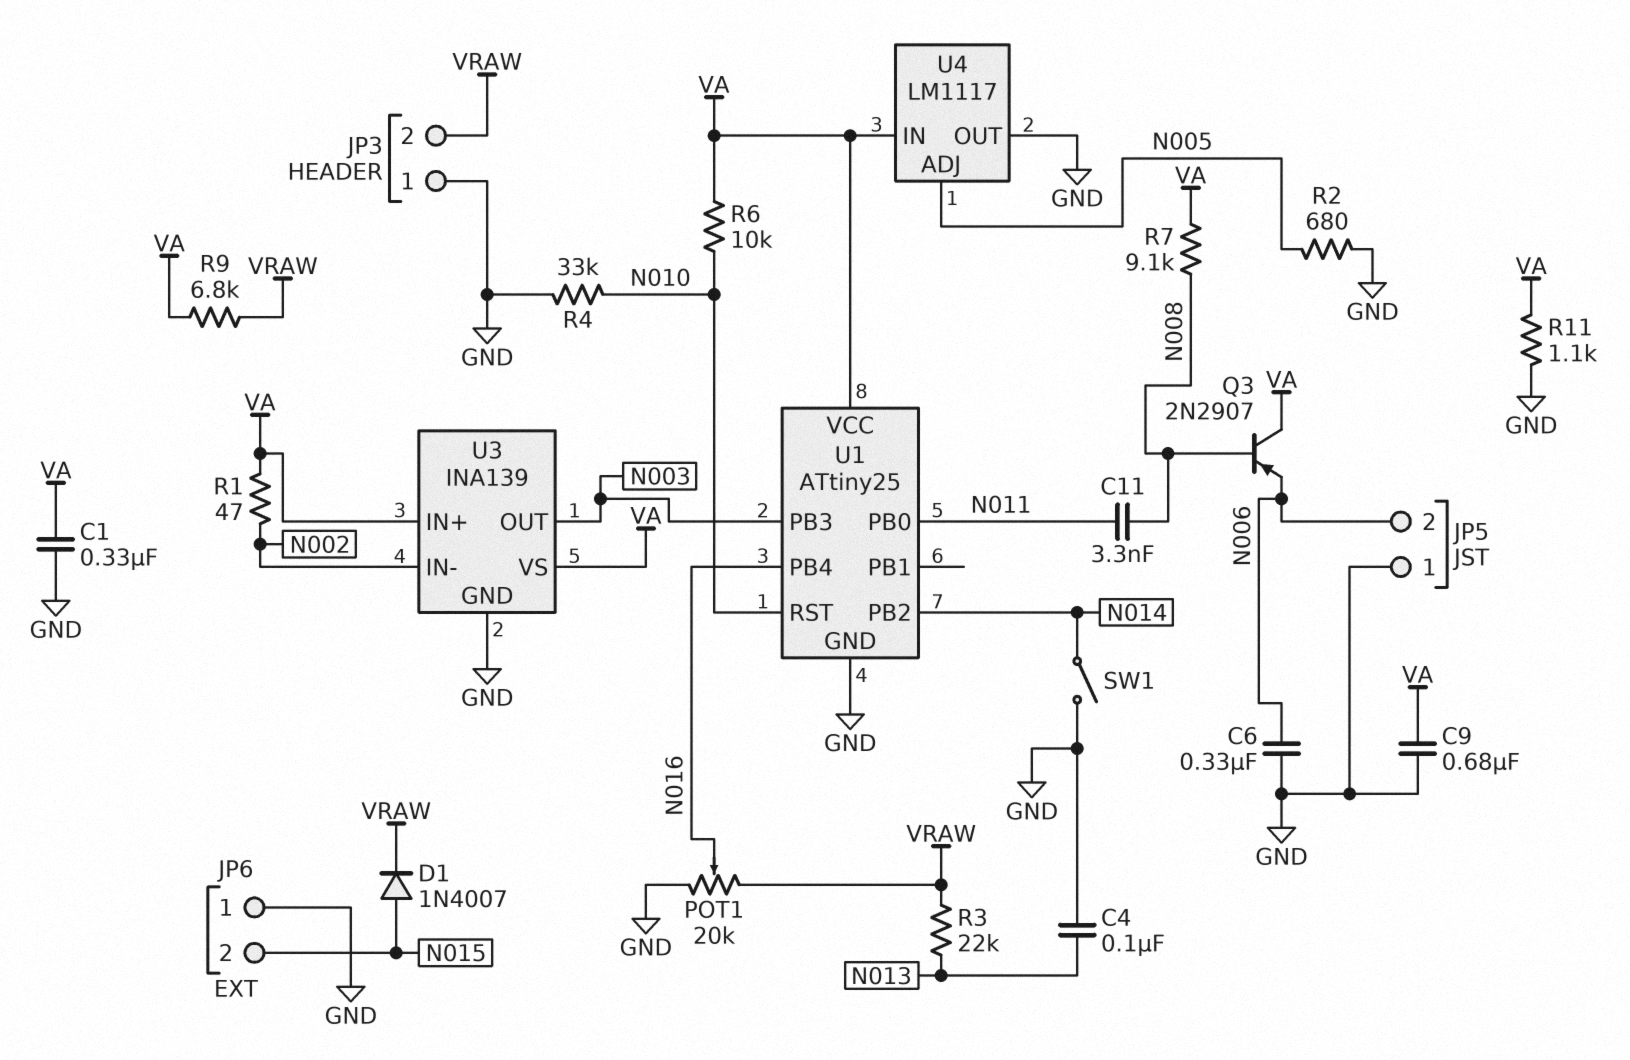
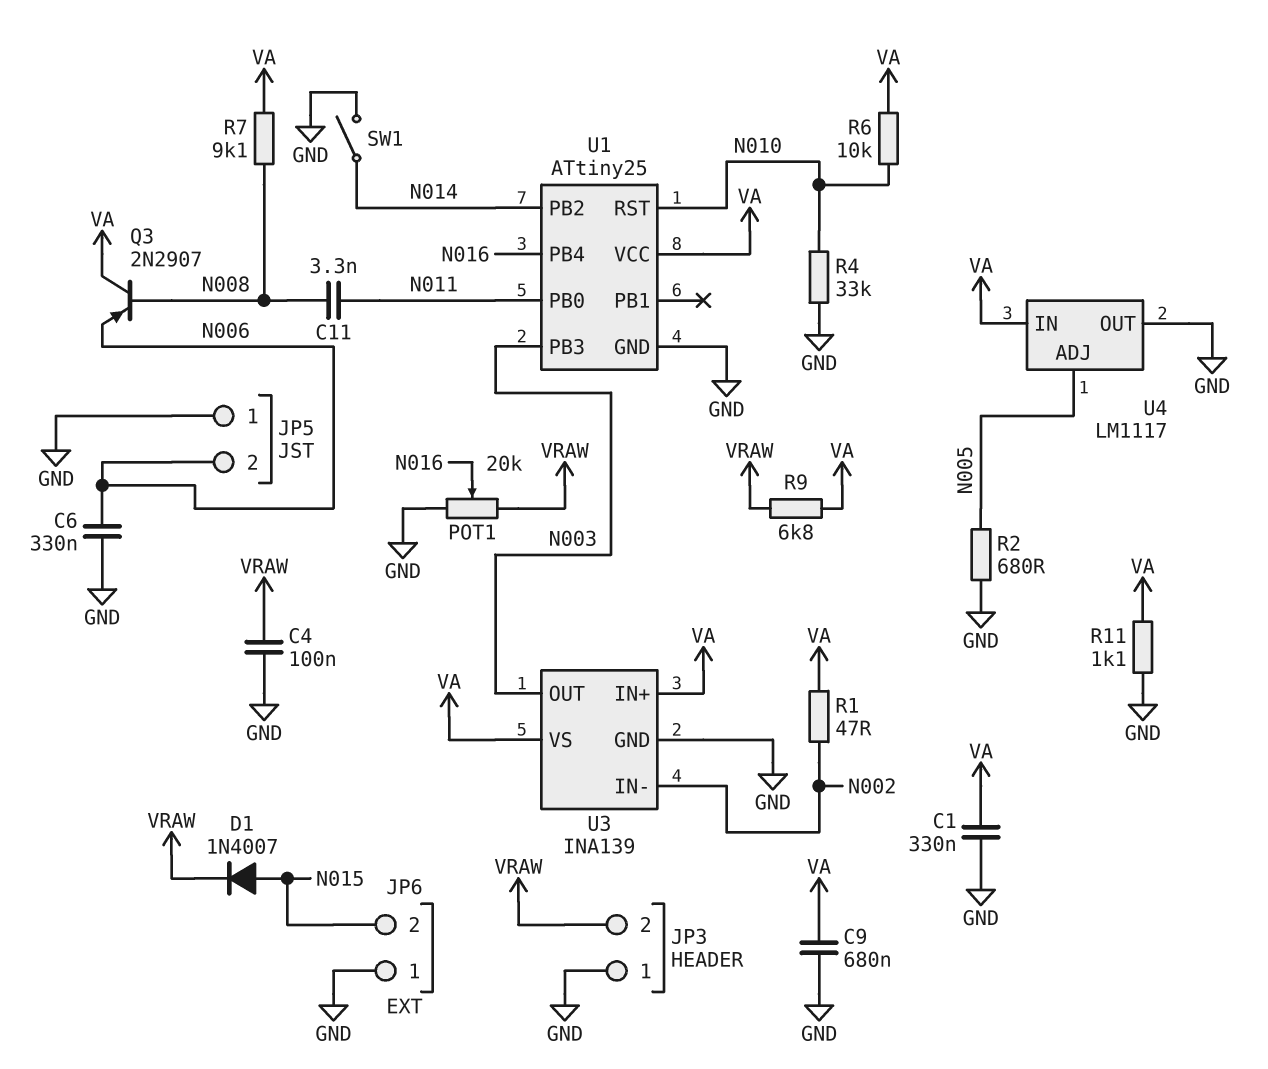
C4: 100nF (GND, N013) -> 100nF (GND, VRAW)
R3: 22k (N013, VRAW) -> none

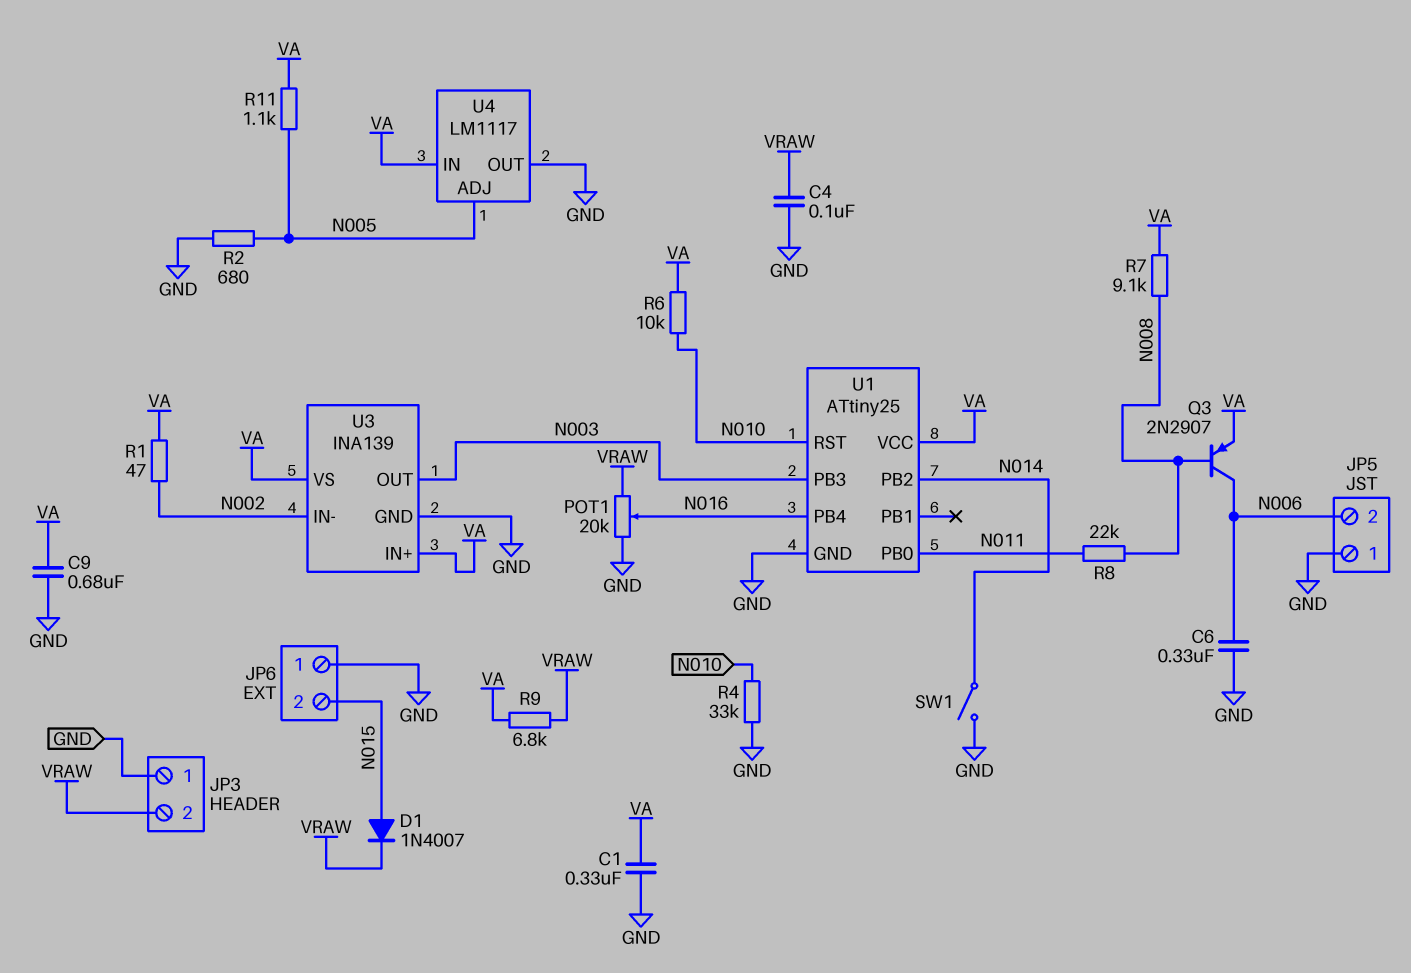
C11: 3.3nF (N008, N011) -> none
Q3: PNP 2N2907 (B N008, C VA, E N006) -> PNP 2N2907 (B N008, C N006, E VA)
R8: none -> 22k (N008, N011)
R11: 1.1k (GND, VA) -> 1.1k (N005, VA)

